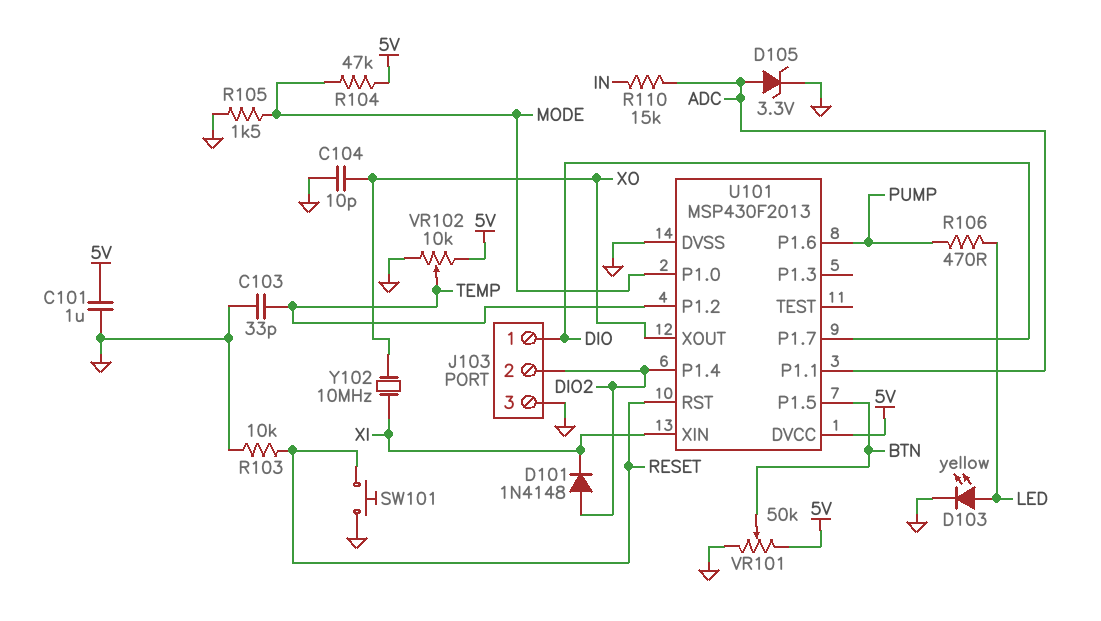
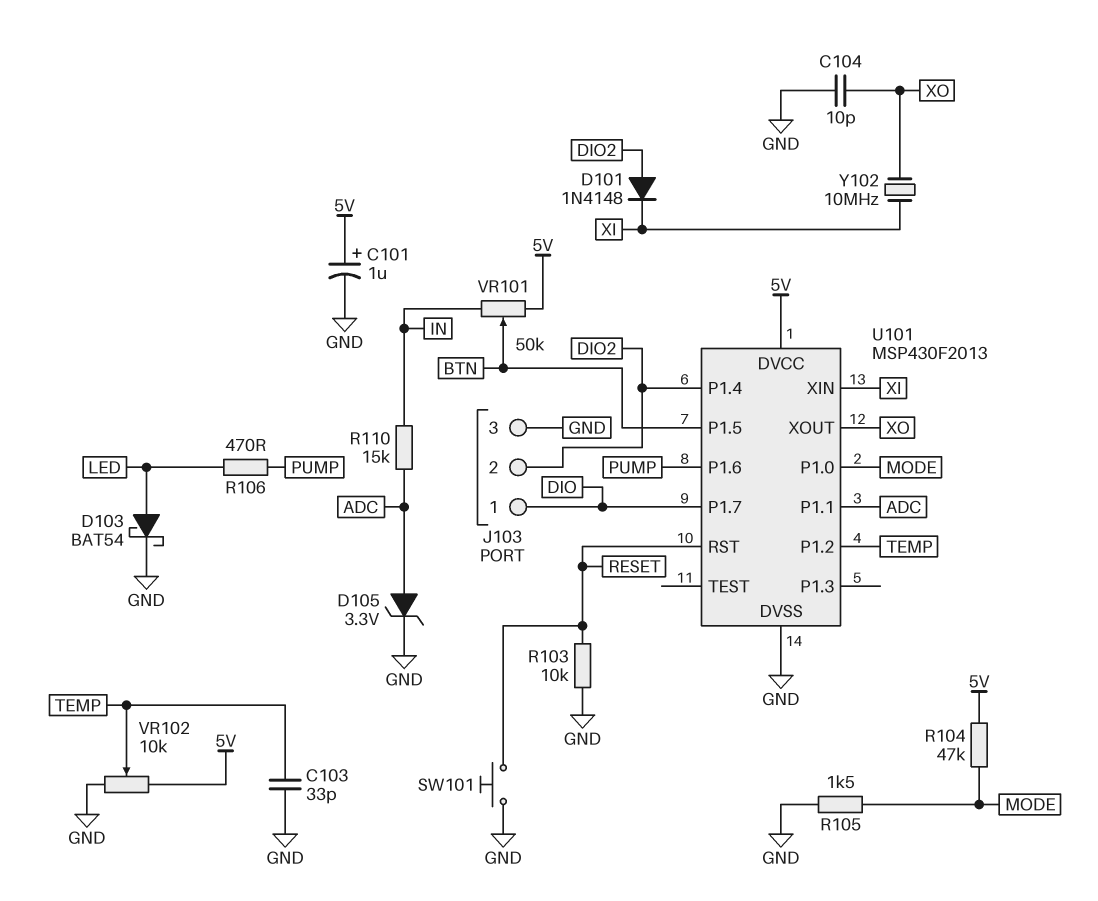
C101: 1uF (5V, GND) -> 1uF (plus 5V, minus GND)
D103: LED yellow (A LED, K GND) -> schottky BAT54 (A LED, K GND)
VR101: 50k (5V, GND, wiper BTN) -> 50k (5V, IN, wiper BTN)

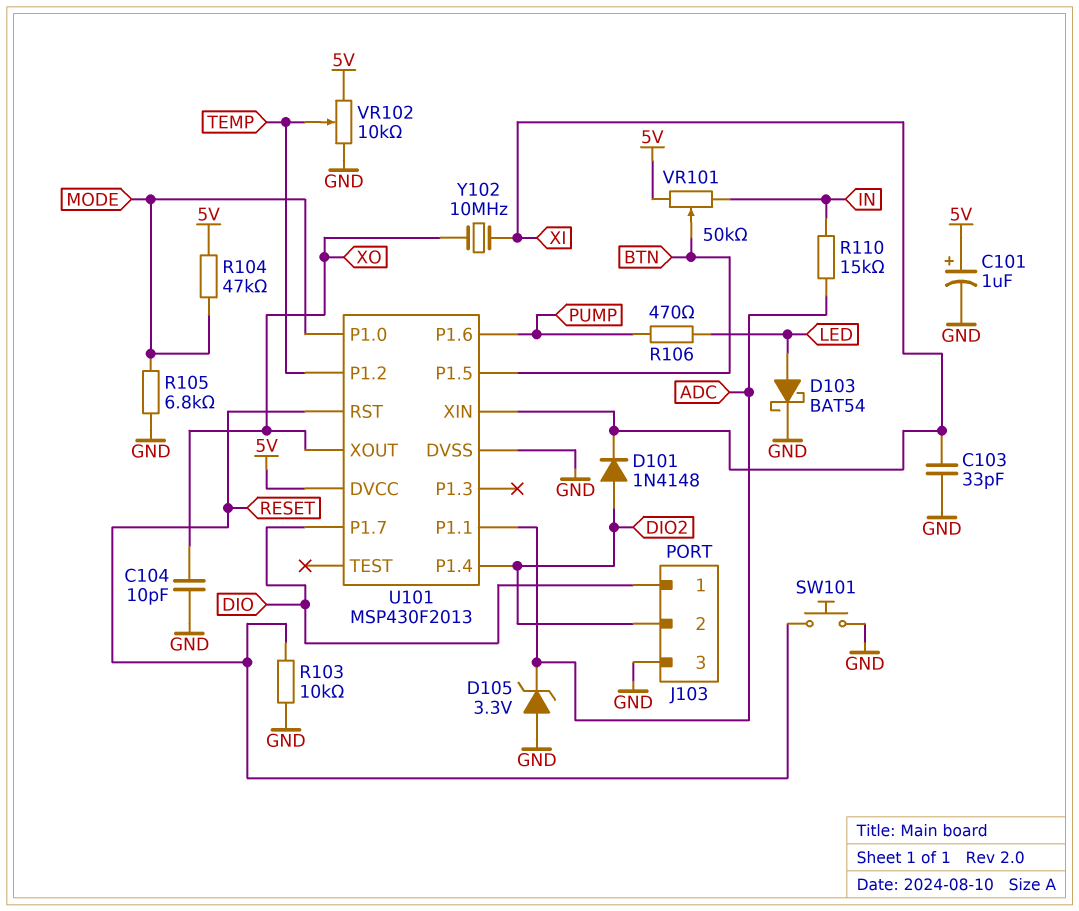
C103: 33pF (GND, TEMP) -> 33pF (GND, XI)
D105: zener 3.3V (A ADC, K GND) -> zener 3.3V (A GND, K ADC)
R105: 1.5k (GND, MODE) -> 6.8k (GND, MODE)

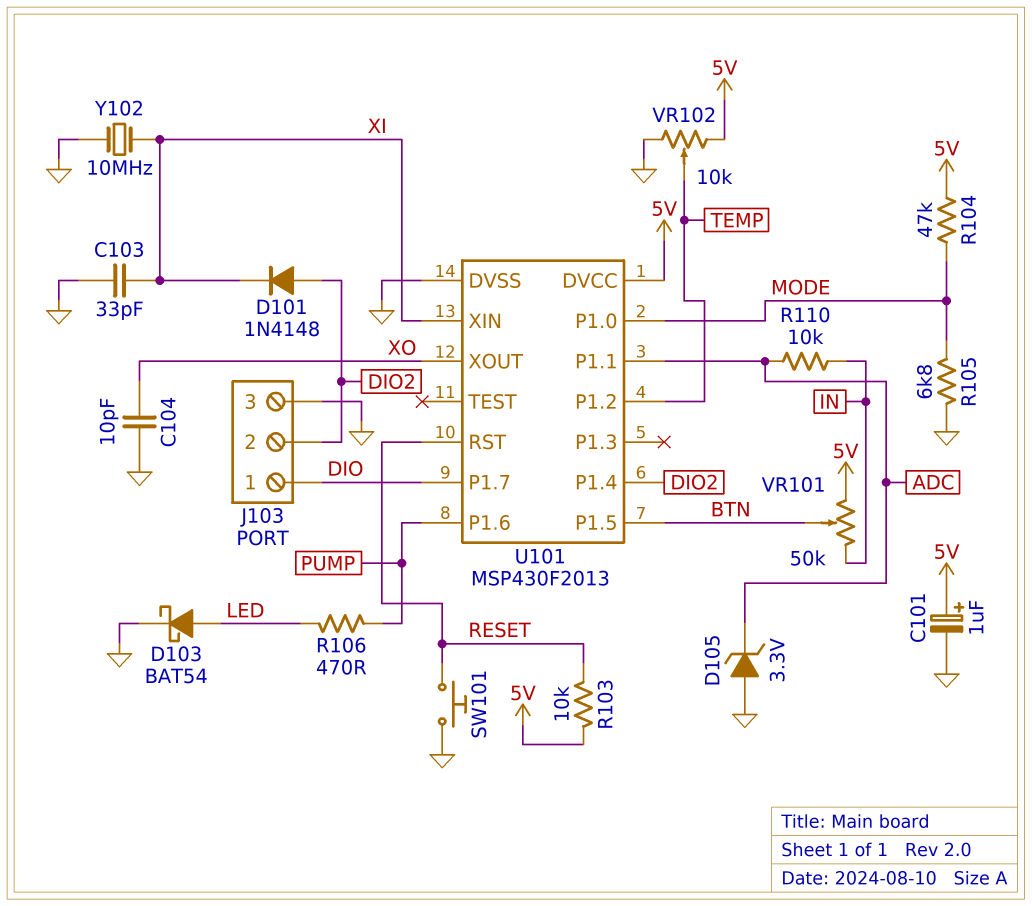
R103: 10k (GND, RESET) -> 10k (5V, RESET)
R110: 15k (ADC, IN) -> 10k (ADC, IN)
Y102: 10MHz (XI, XO) -> 10MHz (GND, XI)

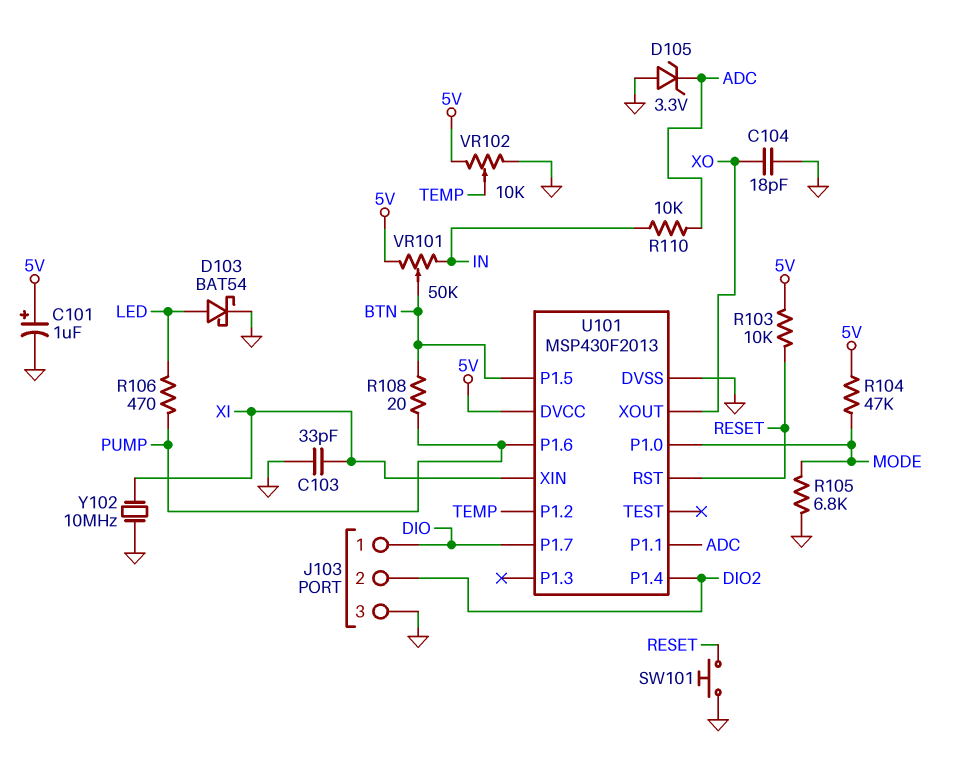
C104: 10pF (GND, XO) -> 18pF (GND, XO)
D101: diode 1N4148 (A DIO2, K XI) -> none
R108: none -> 20 (BTN, PUMP)

